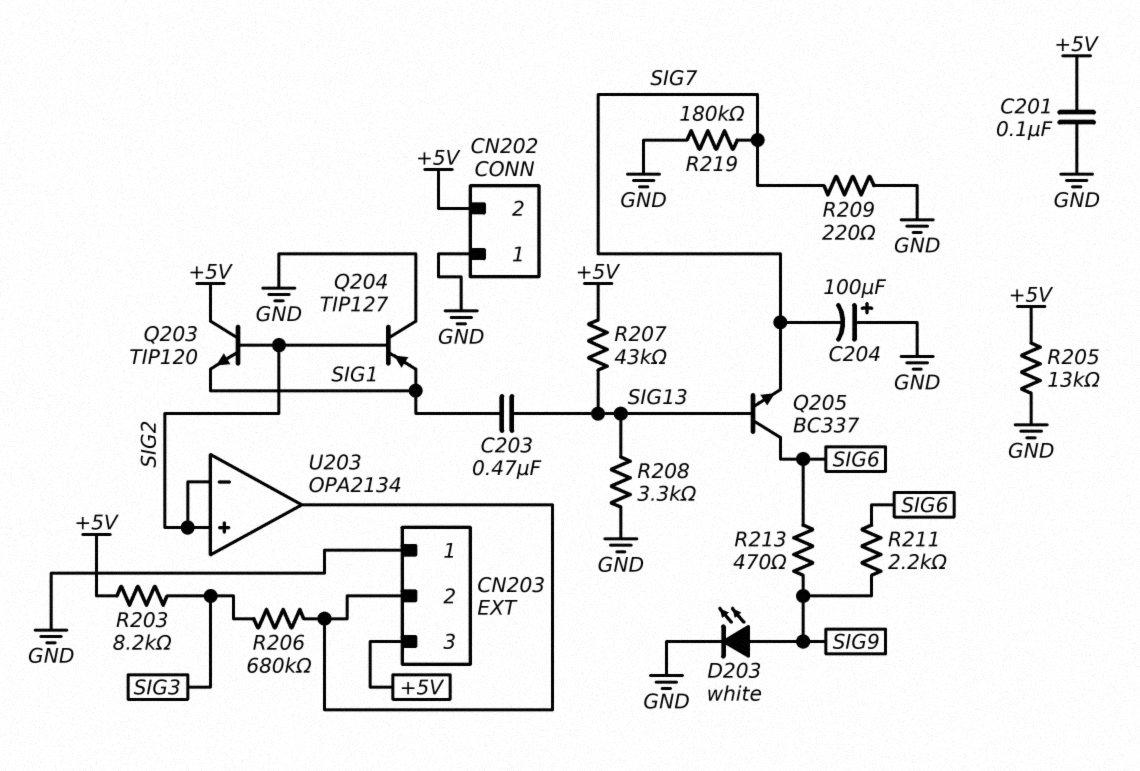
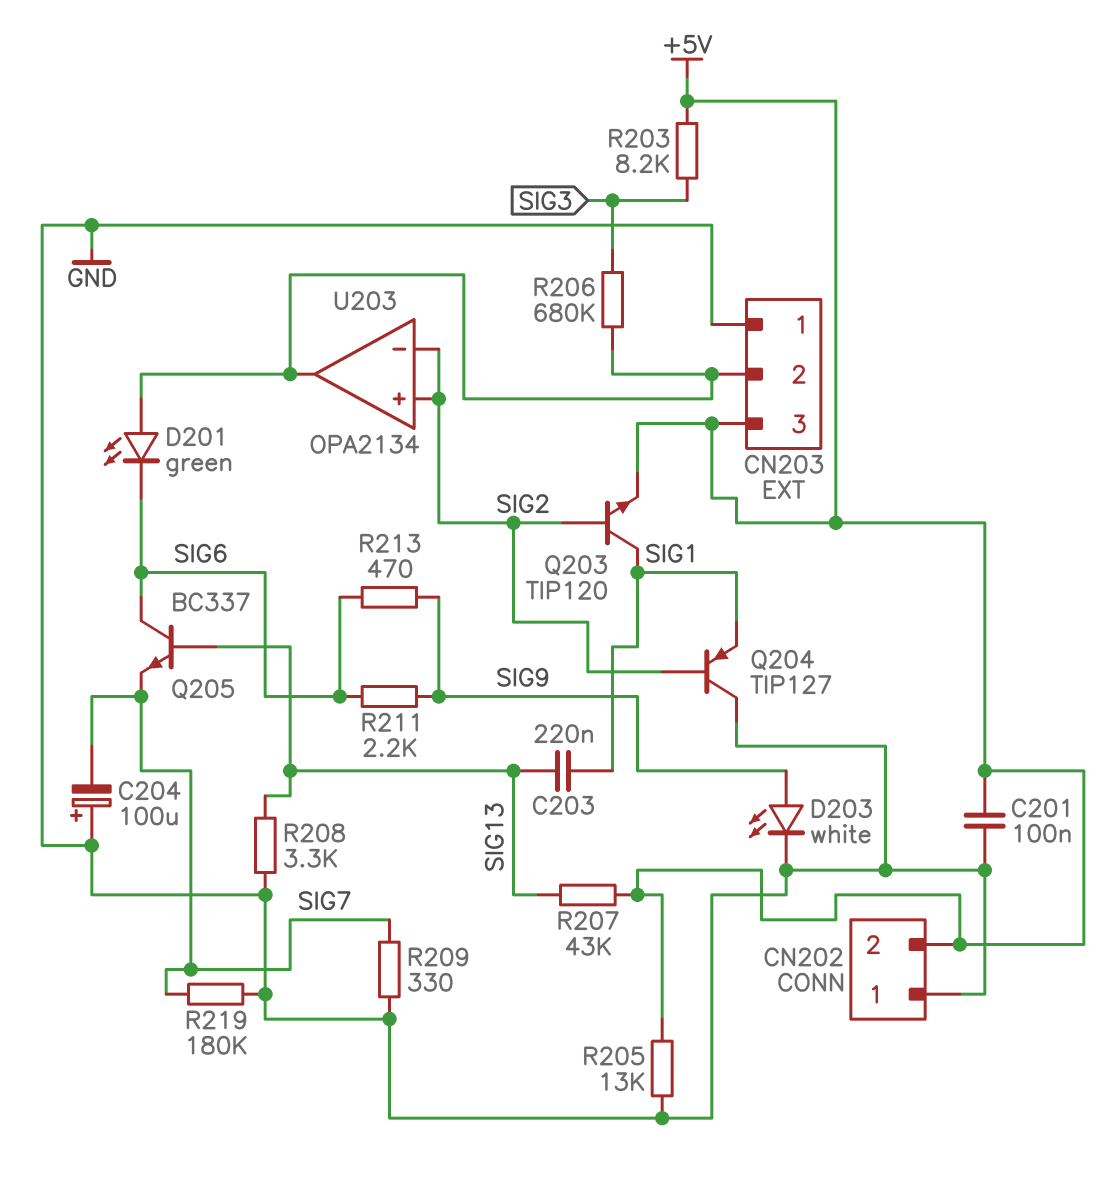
C203: 470nF (SIG1, SIG13) -> 220nF (SIG1, SIG13)
D201: none -> LED green (A CN203/2, K SIG6)
Q203: NPN TIP120 (B SIG2, C +5V, E SIG1) -> NPN TIP120 (B SIG2, C SIG1, E +5V)
R209: 220 (GND, SIG7) -> 330 (GND, SIG7)

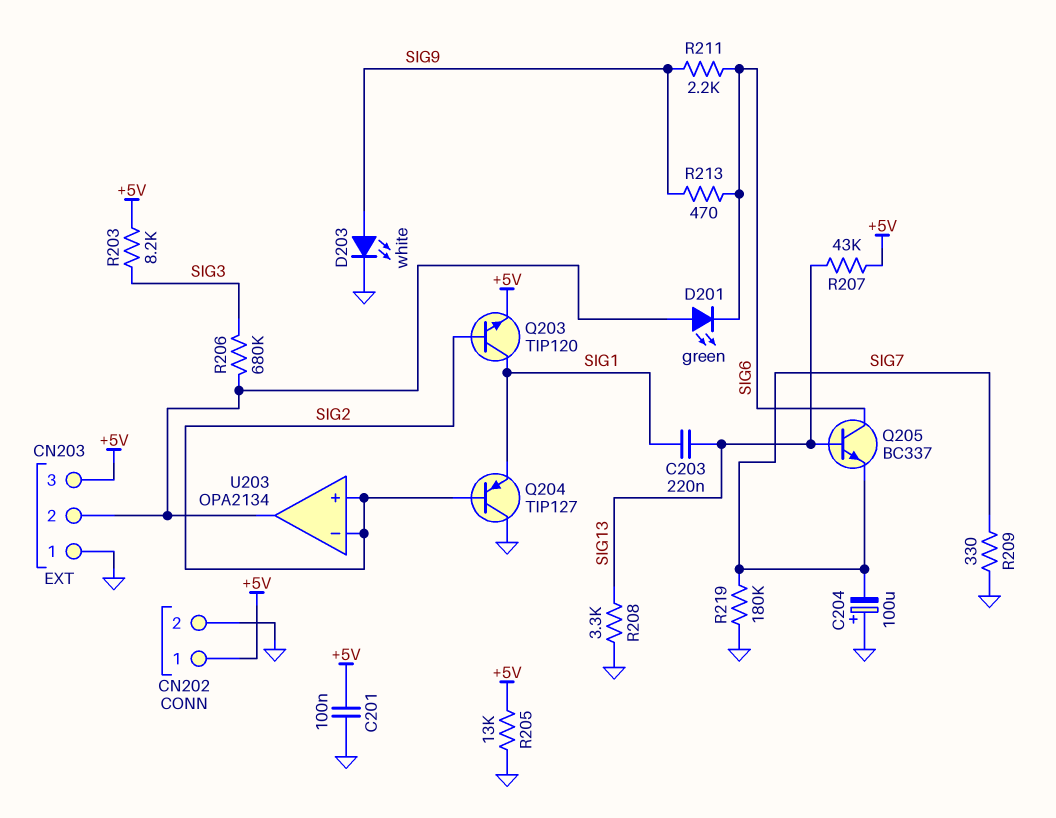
CN202 pin 1: GND -> +5V
CN202 pin 2: +5V -> GND

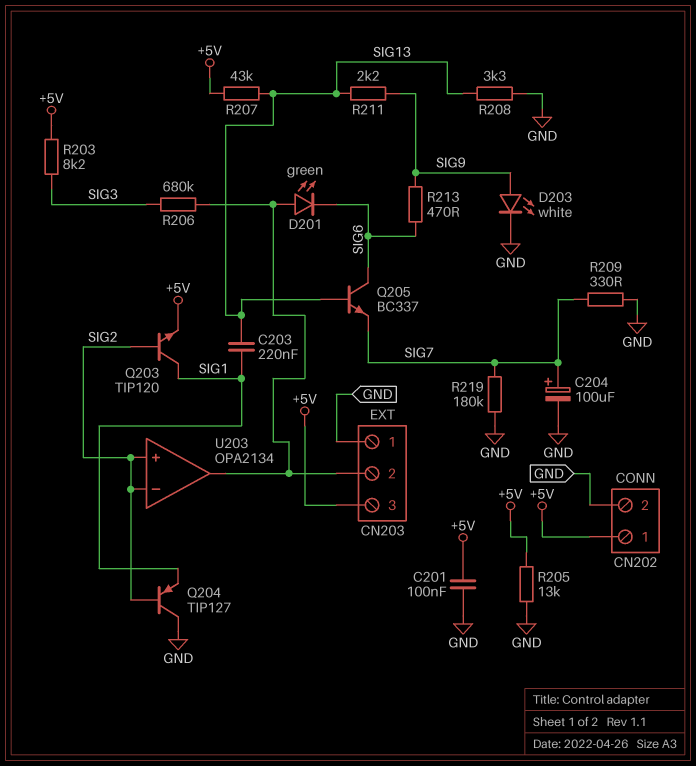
C204: 100uF (plus GND, minus SIG7) -> 100uF (plus SIG7, minus GND)
R211: 2.2k (SIG6, SIG9) -> 2.2k (SIG9, SIG13)

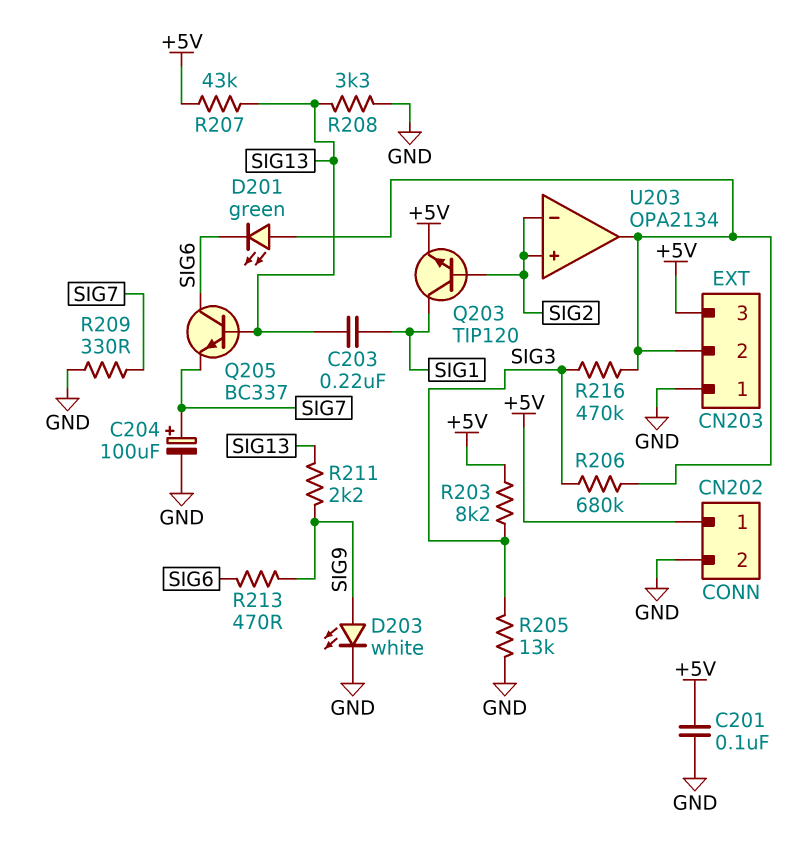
Q204: PNP TIP127 (B SIG2, C GND, E SIG1) -> none
R205: 13k (+5V, GND) -> 13k (GND, SIG3)
R216: none -> 470k (CN203/2, SIG3)
R219: 180k (GND, SIG7) -> none

